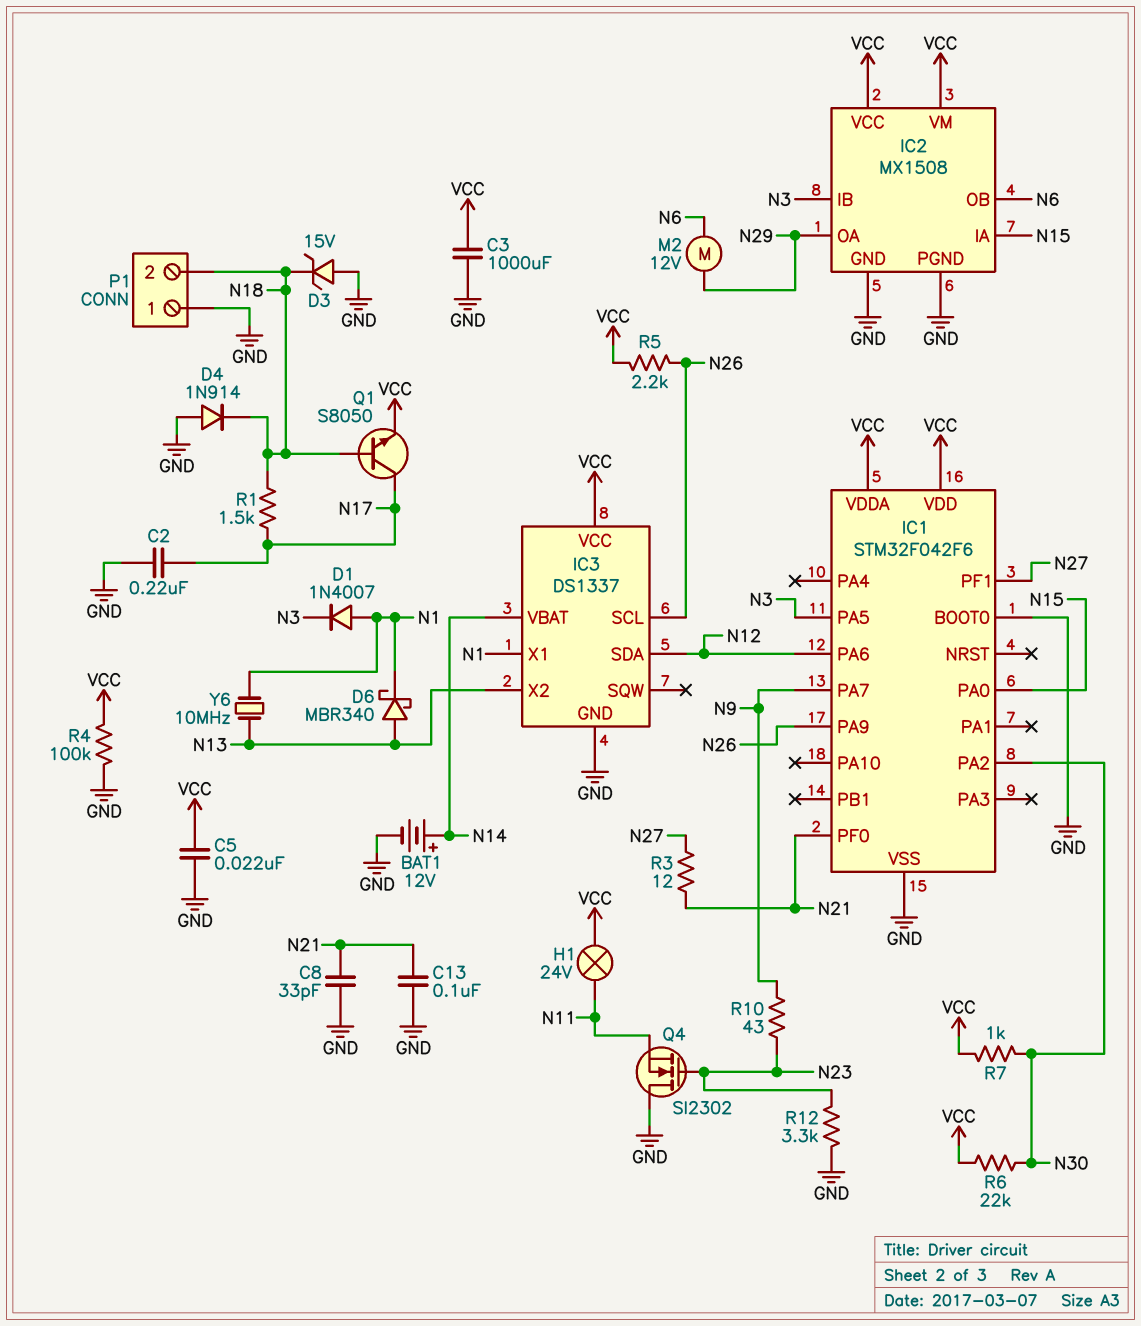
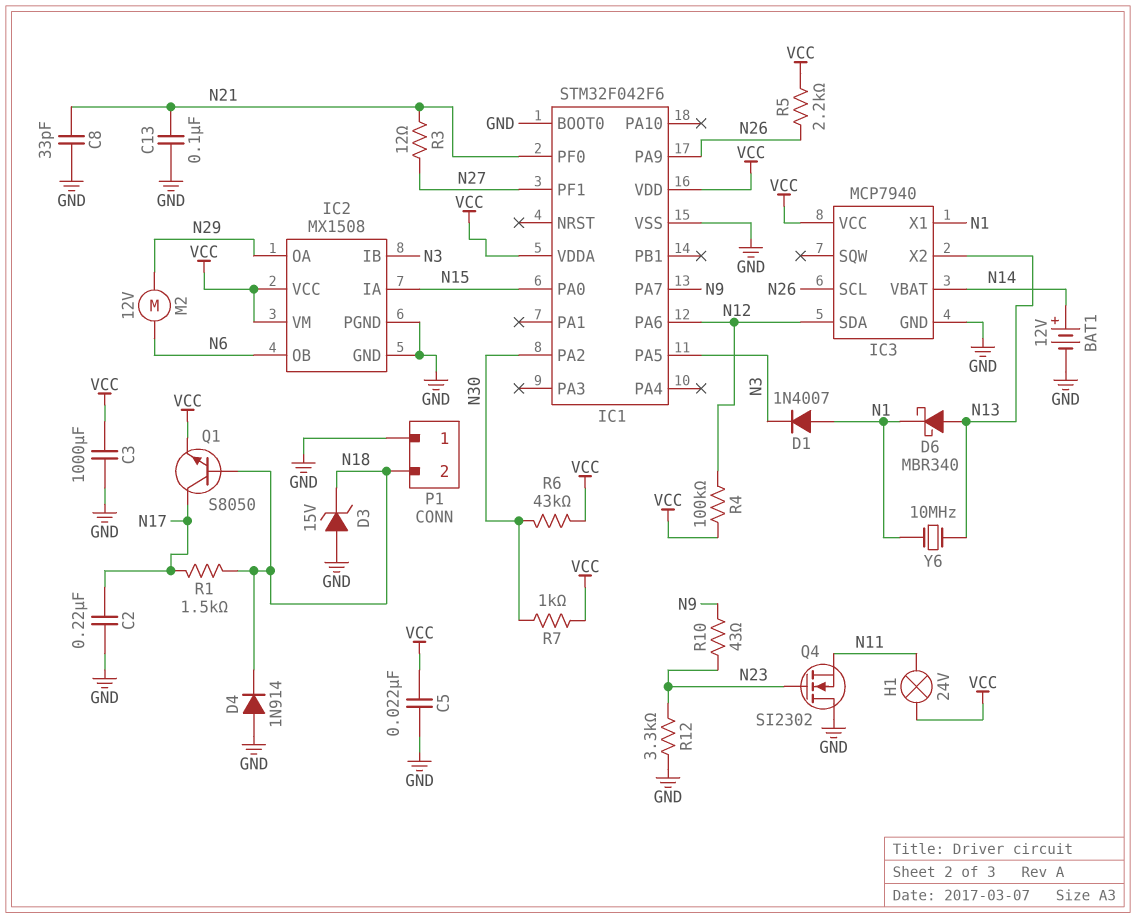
IC3: DS1337 -> MCP7940
R4: 100k (GND, VCC) -> 100k (N12, VCC)
R6: 22k (N30, VCC) -> 43k (N30, VCC)

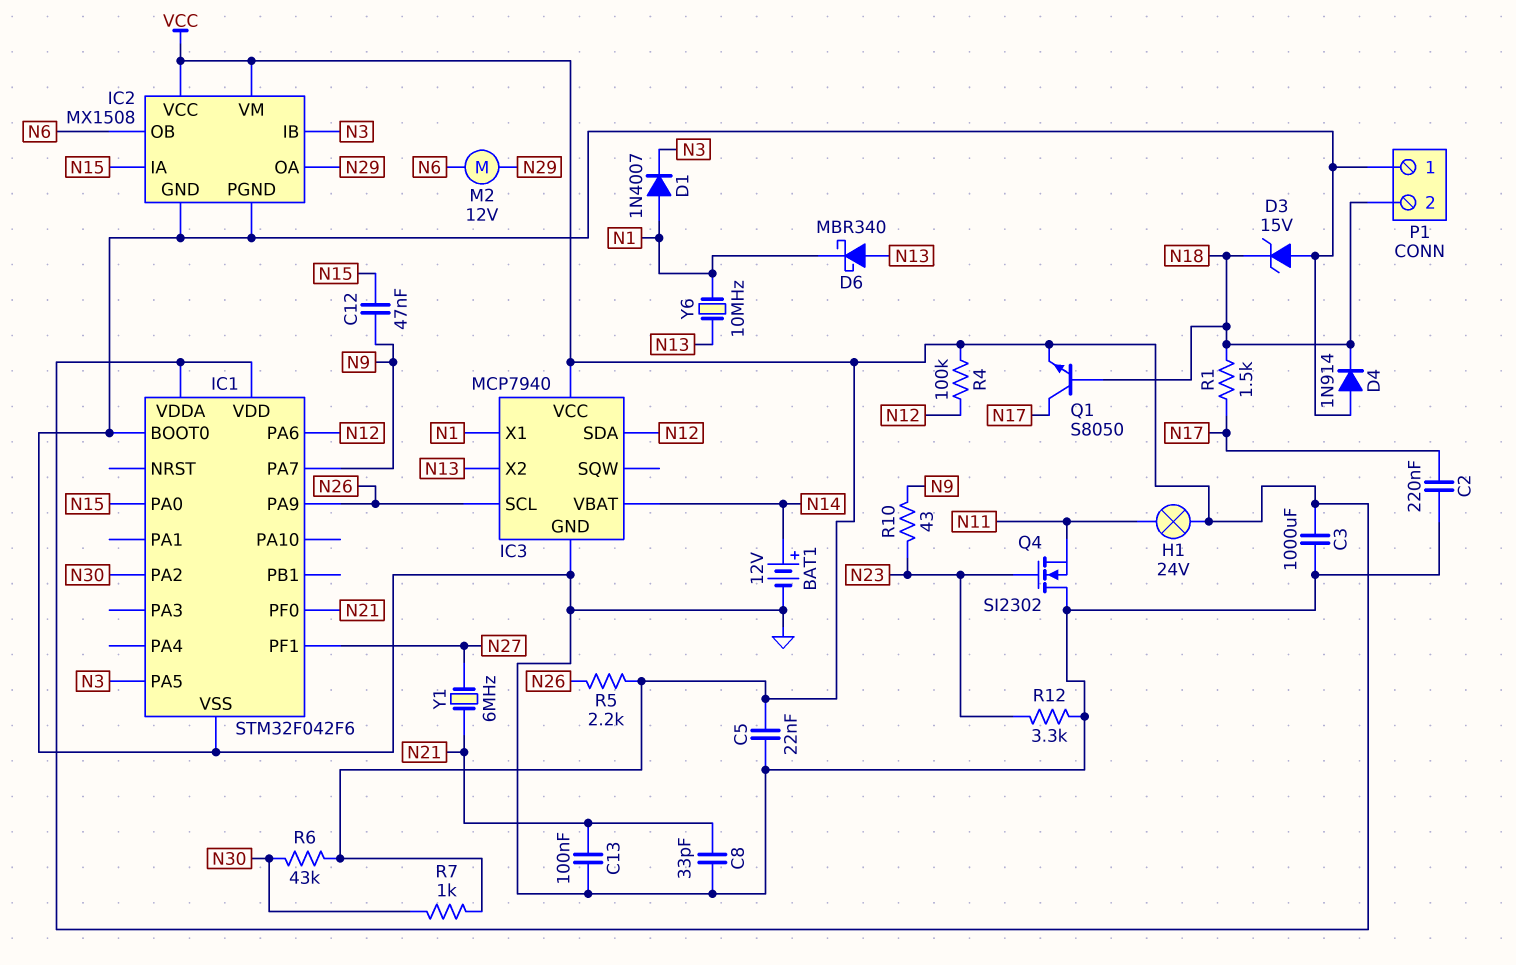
C12: none -> 47nF (N9, N15)
R3: 12 (N21, N27) -> none
Y1: none -> 6MHz (N21, N27)

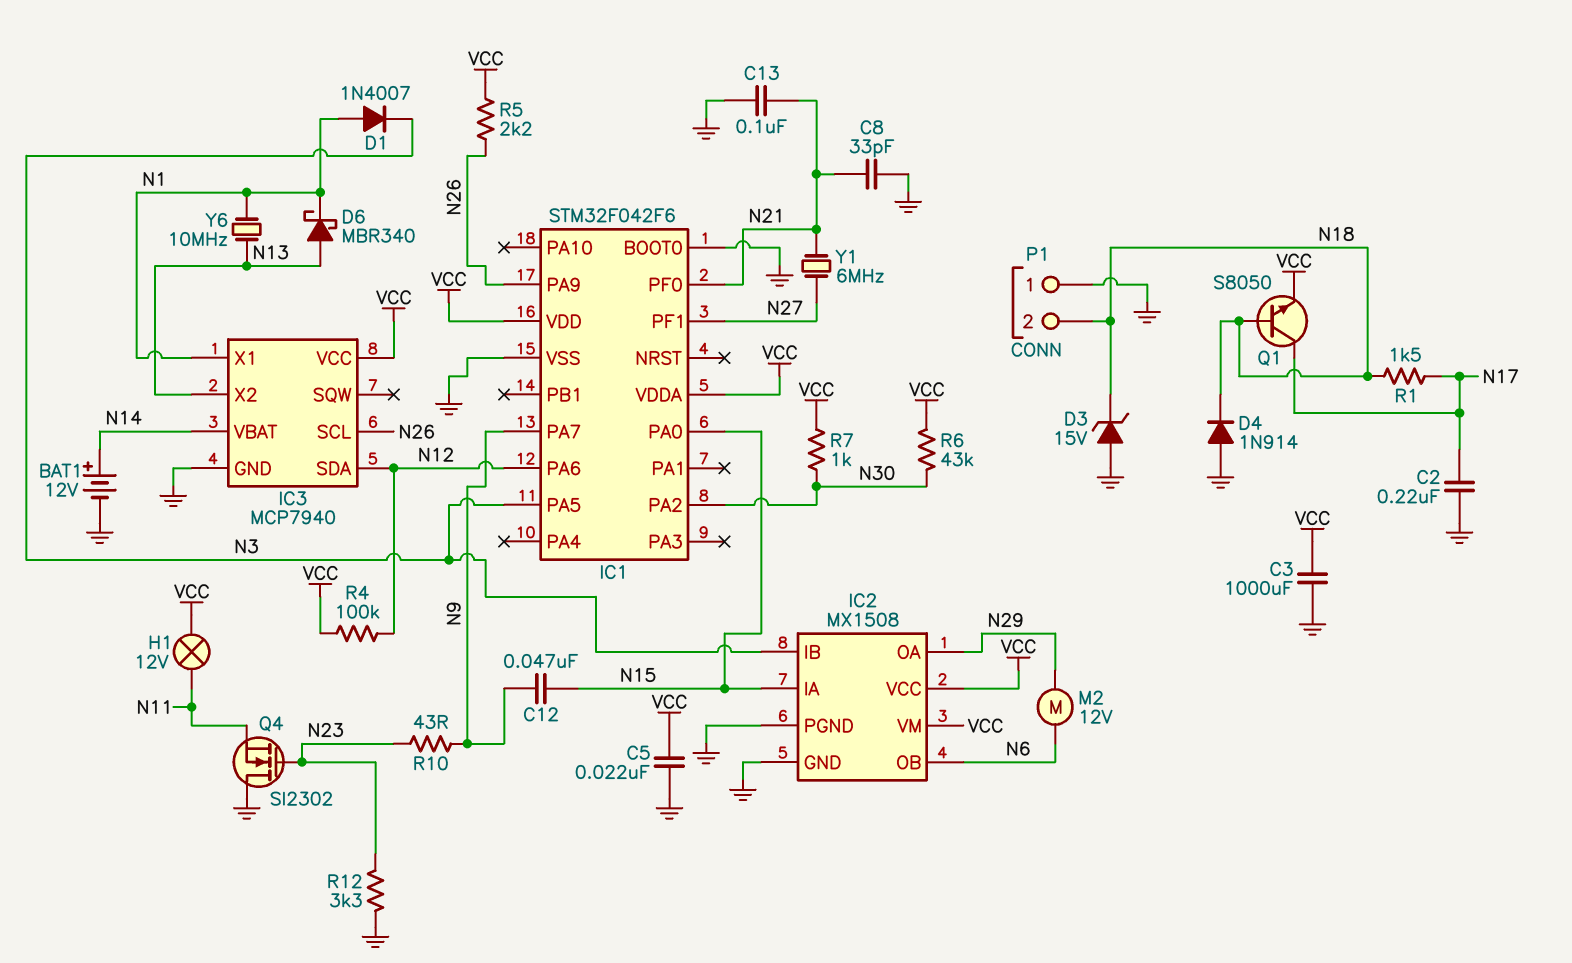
H1: lamp 24V (N11, VCC) -> lamp 12V (N11, VCC)

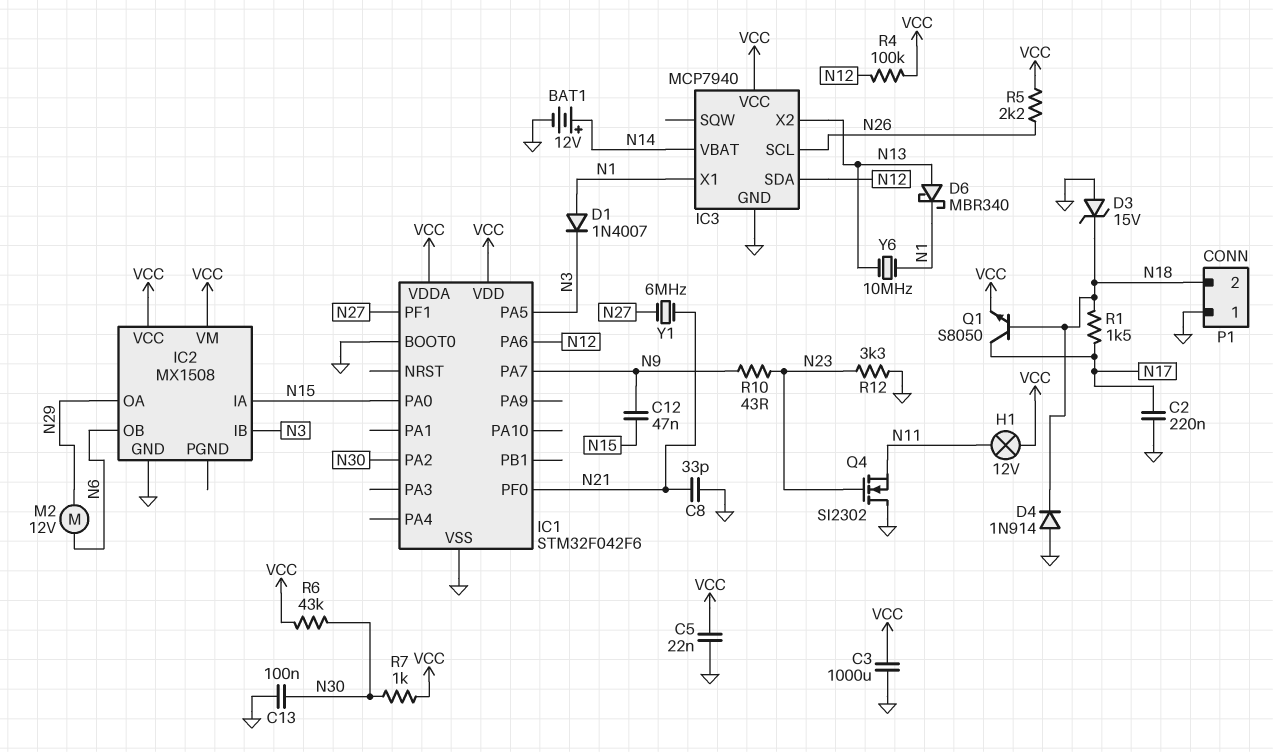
C13: 100nF (GND, N21) -> 100nF (GND, N30)
IC1 pin PA9: N26 -> none
IC2 pin PGND: GND -> none

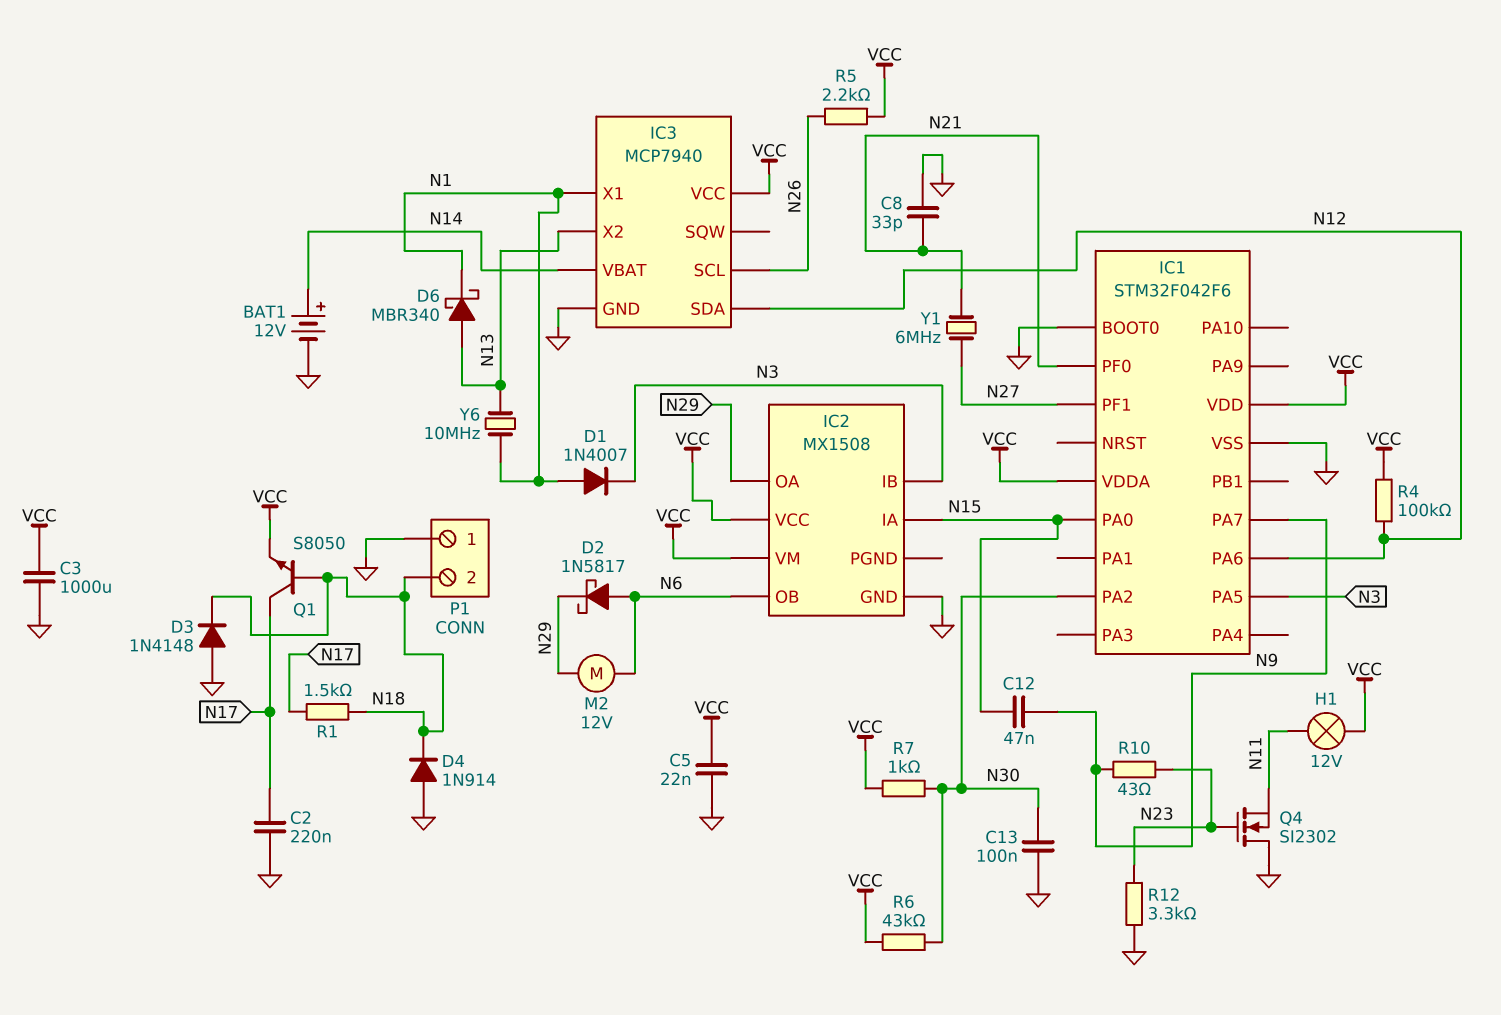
D2: none -> schottky 1N5817 (A N6, K N29)
D3: zener 15V (A GND, K N18) -> diode 1N4148 (A GND, K N18)

